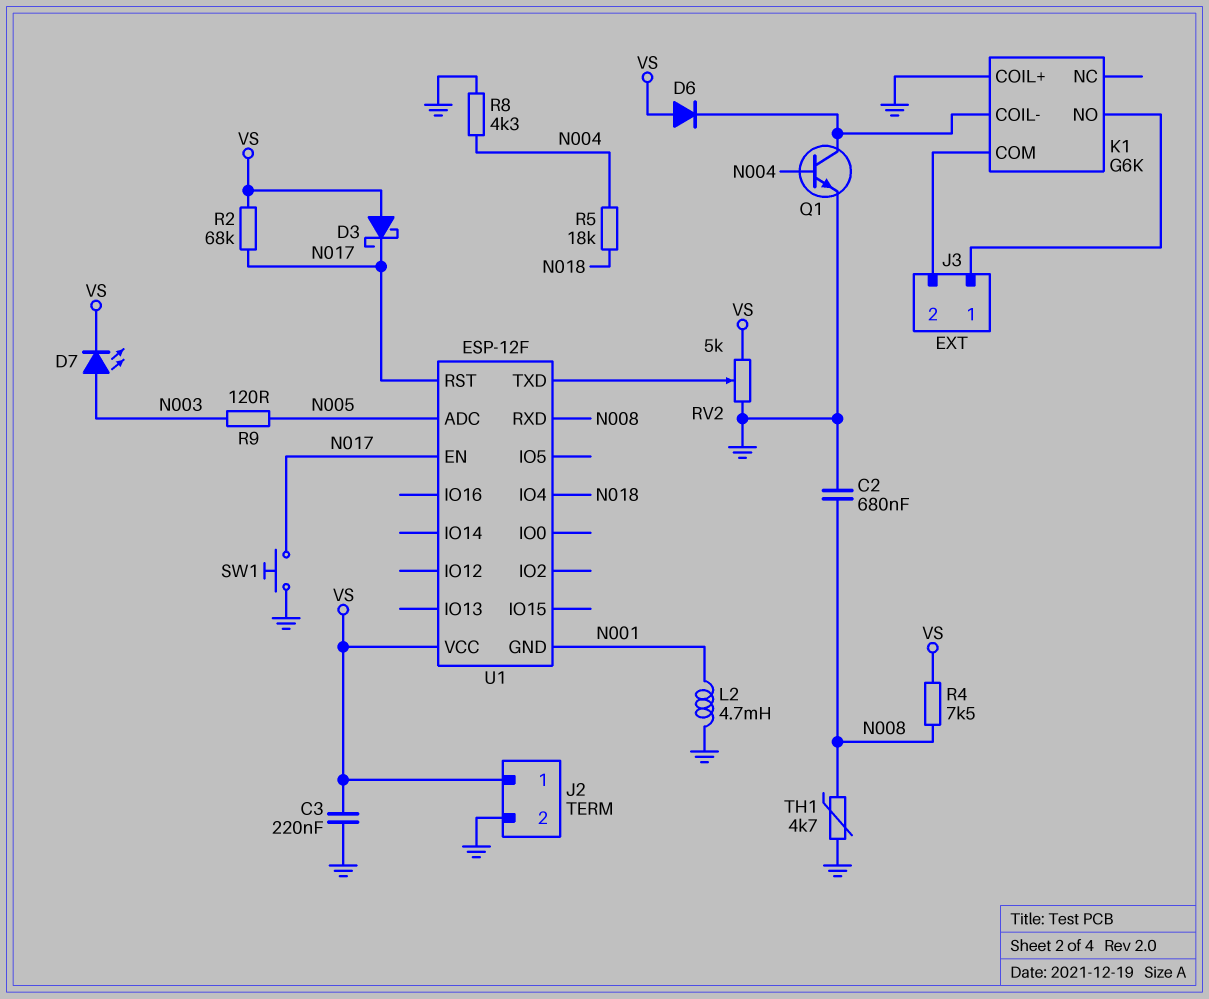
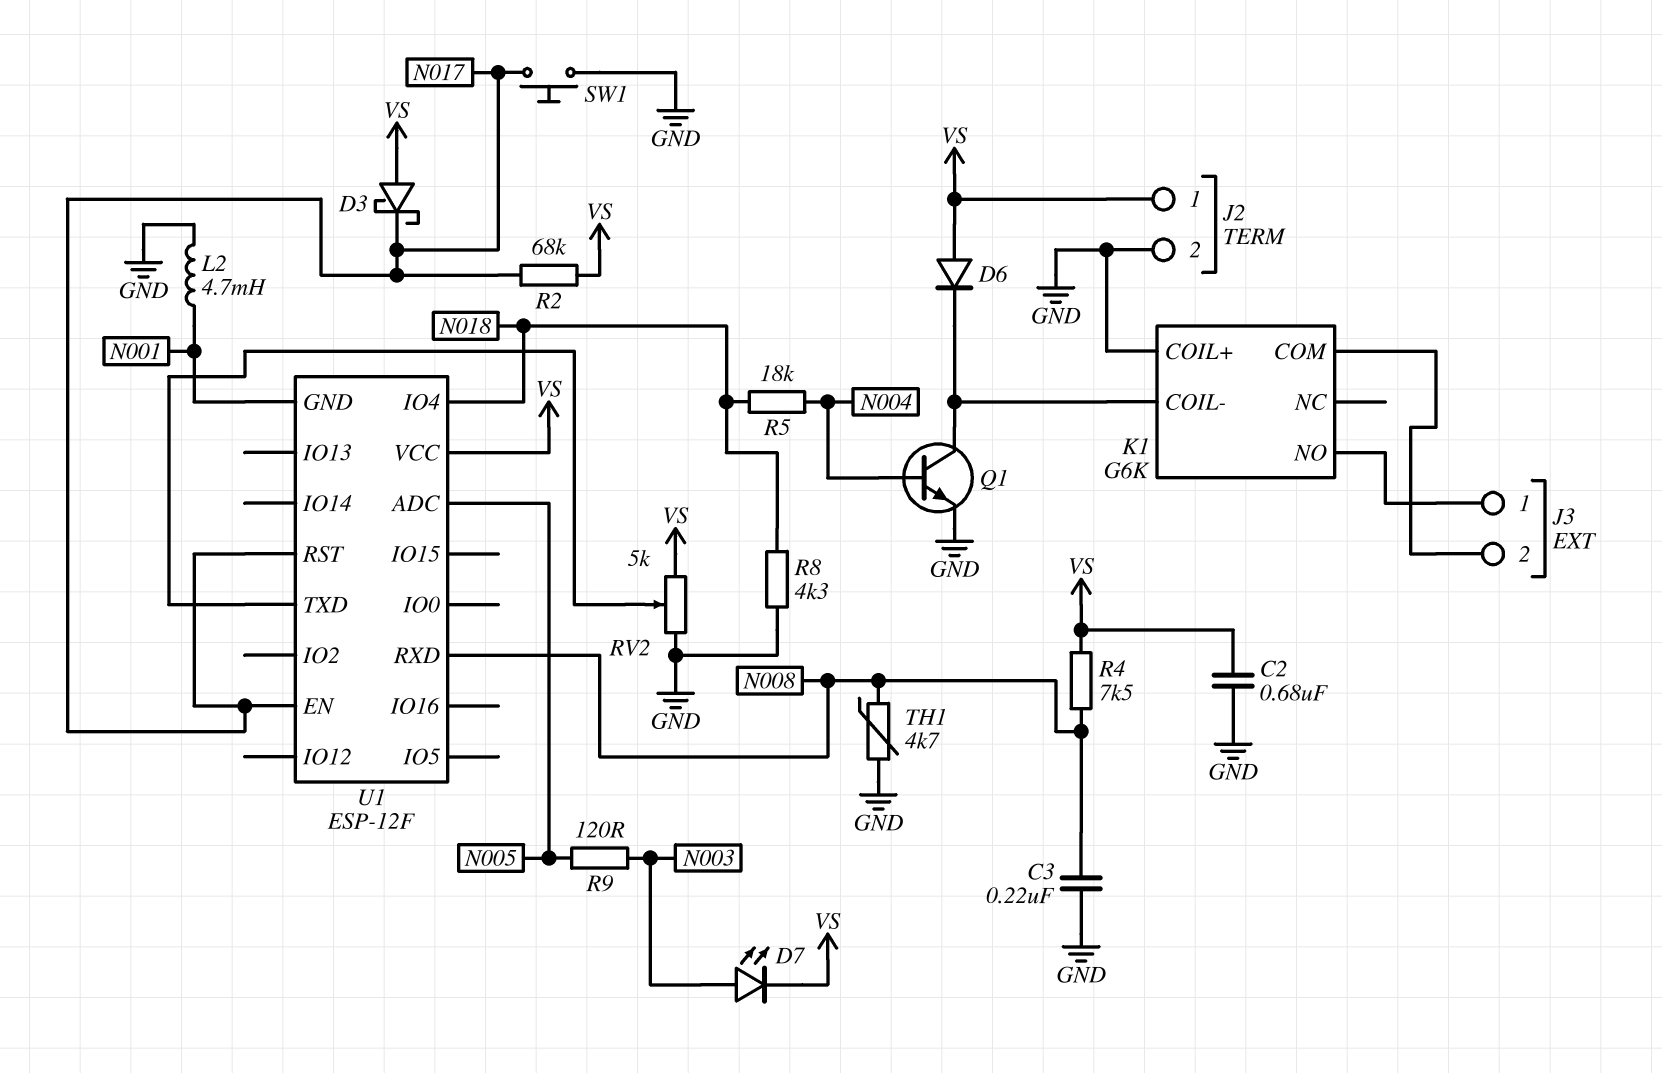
C2: 680nF (GND, N008) -> 680nF (GND, VS)
C3: 220nF (GND, VS) -> 220nF (GND, N008)
R8: 4.3k (GND, N004) -> 4.3k (GND, N018)

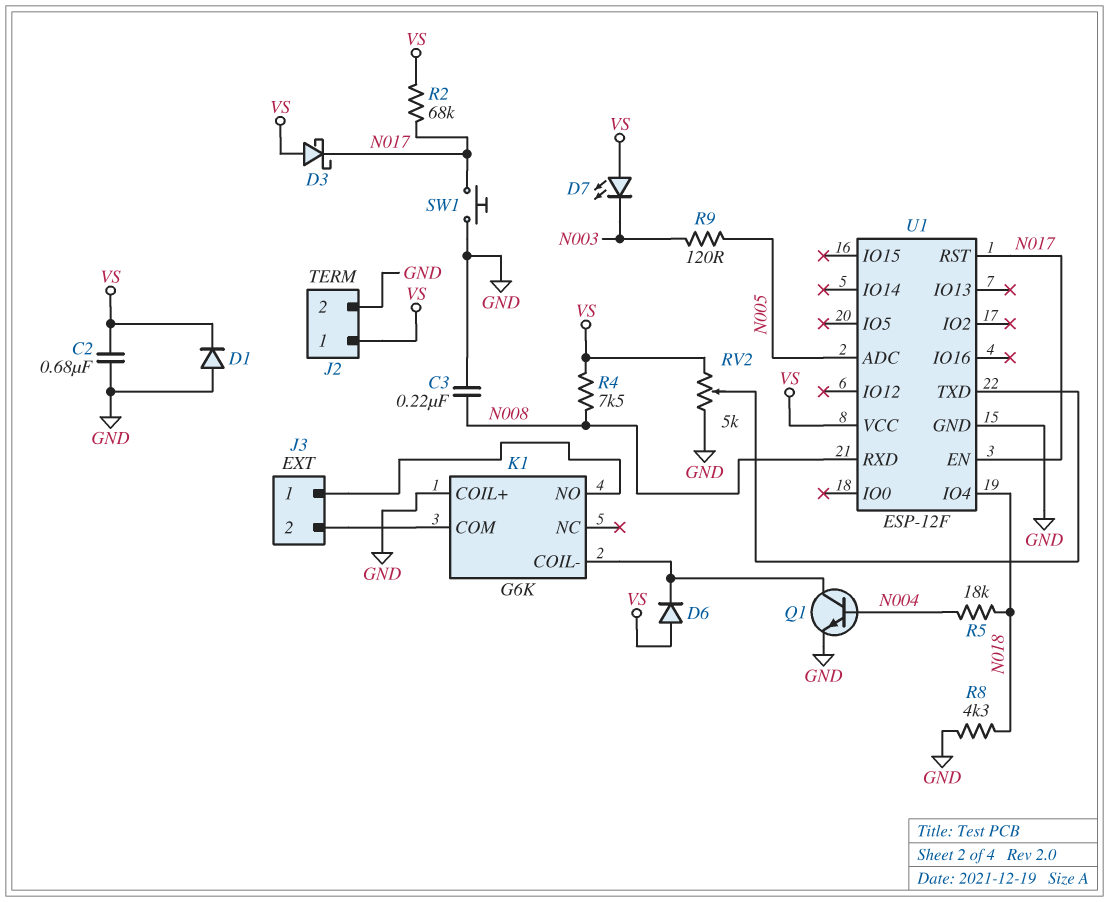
D1: none -> diode (A GND, K VS)
D7: LED (A N003, K VS) -> LED (A VS, K N003)
L2: 4.7mH (GND, N001) -> none
TH1: 4.7k (GND, N008) -> none
U1 pin GND: N001 -> GND

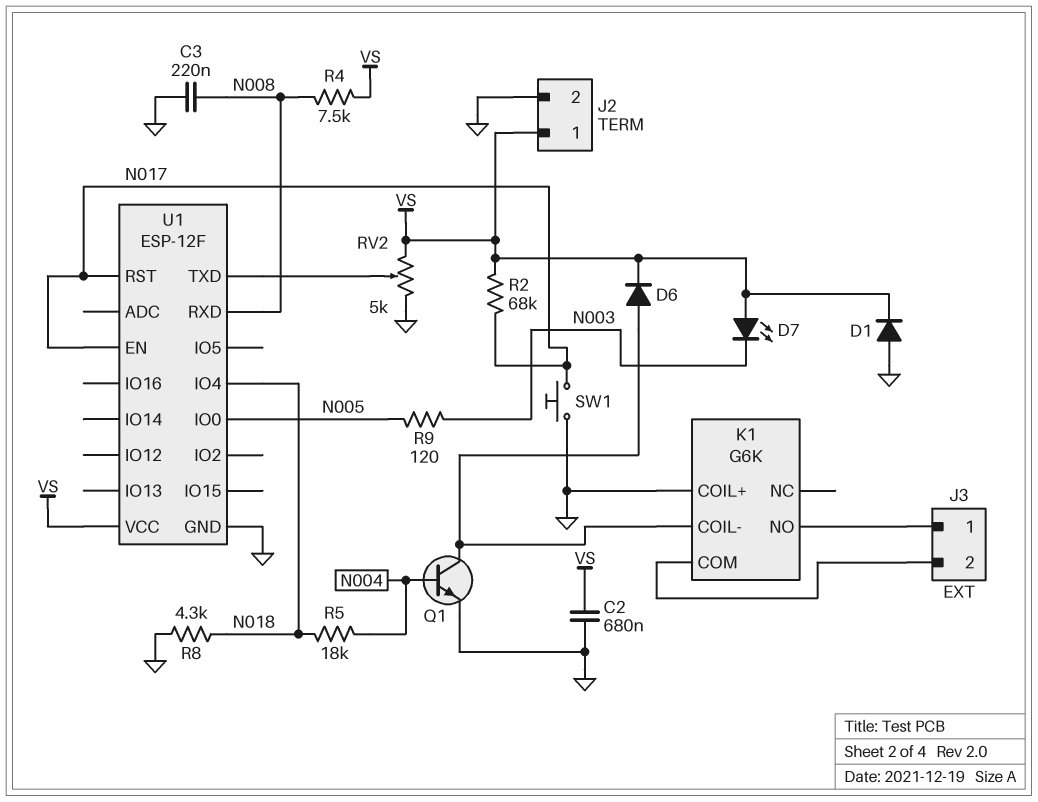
D3: schottky (A VS, K N017) -> none
D6: diode (A VS, K K1/COIL-) -> diode (A K1/COIL-, K VS)
U1 pin ADC: N005 -> none
U1 pin IO0: none -> N005

